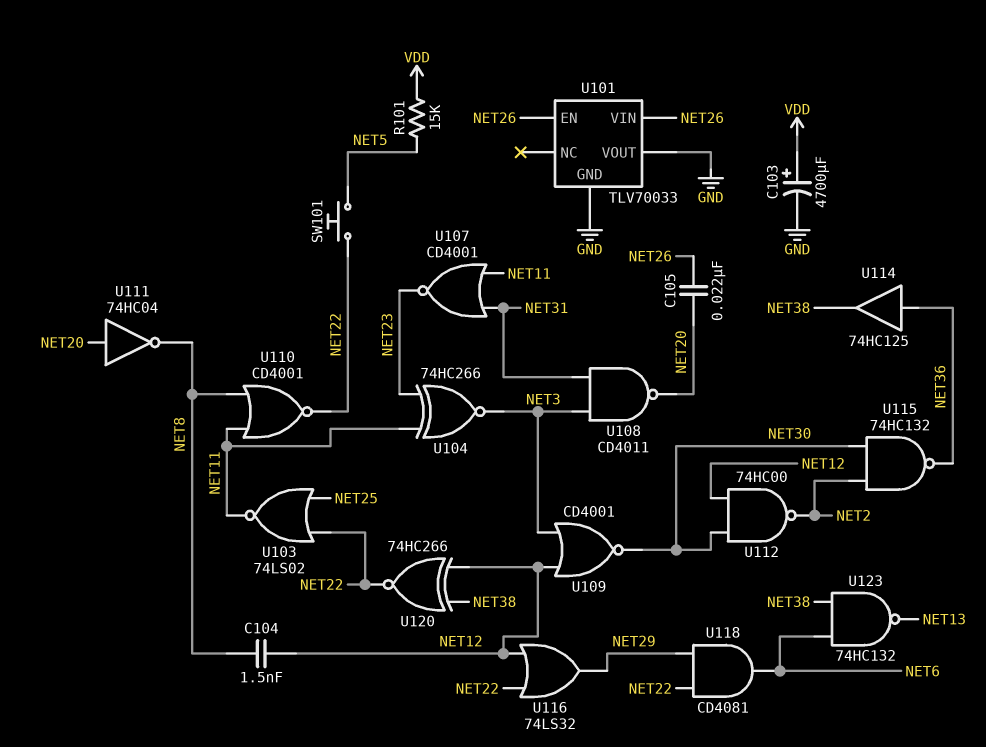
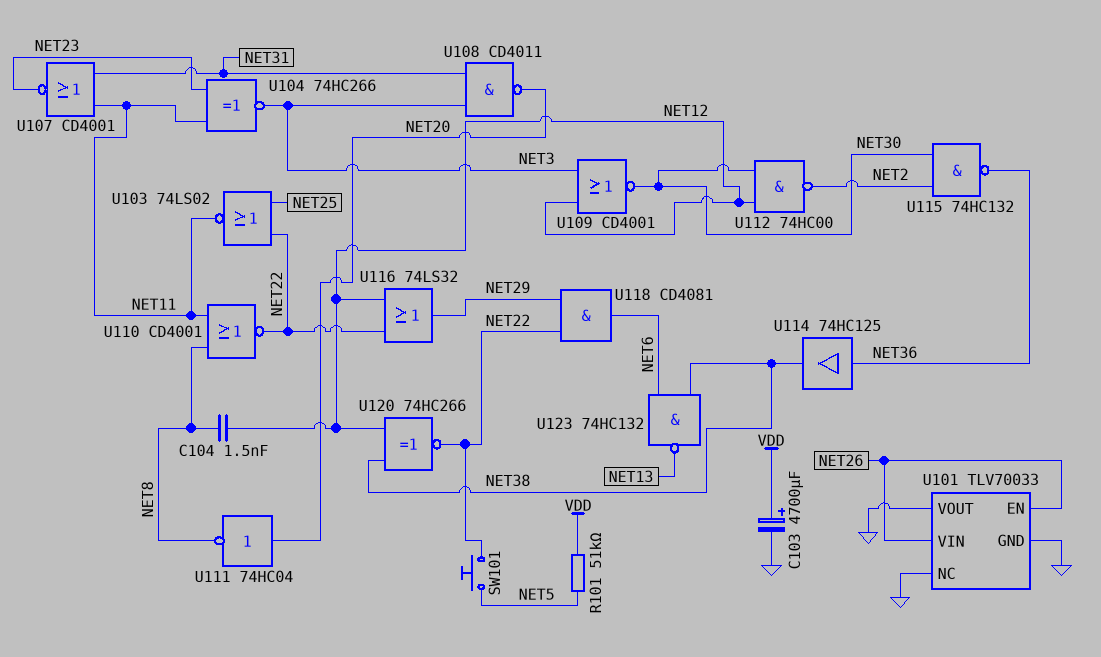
C105: 22nF (NET20, NET26) -> none
R101: 15k (NET5, VDD) -> 51k (NET5, VDD)
U101 pin NC: none -> GND

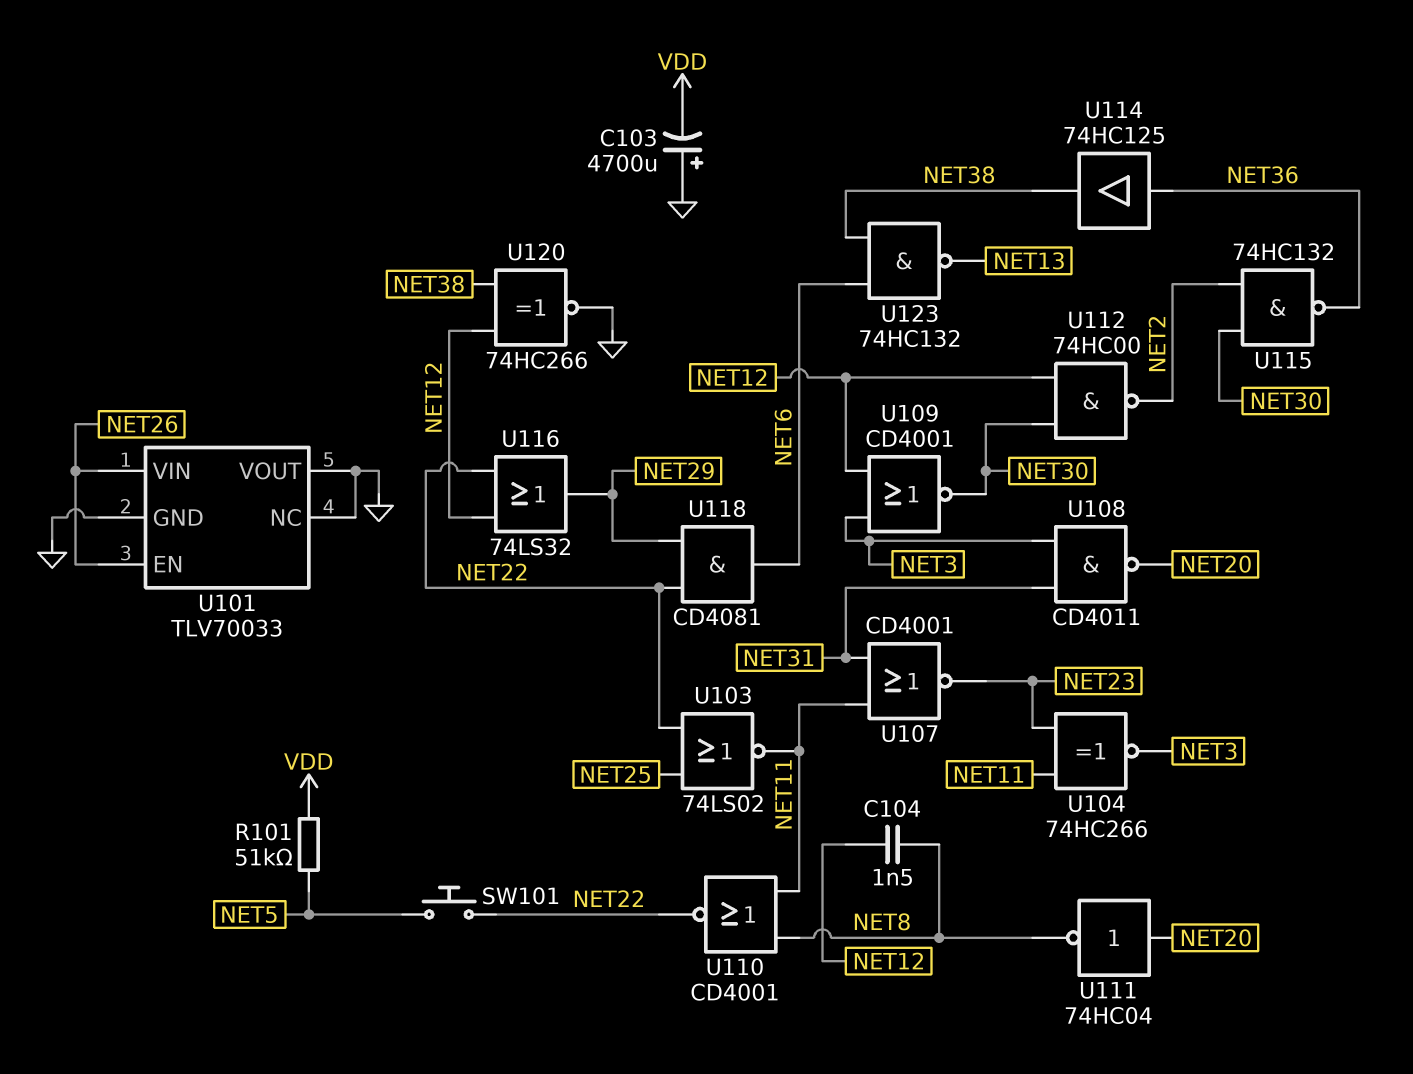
C103: 4700uF (plus VDD, minus GND) -> 4700uF (plus GND, minus VDD)
U120: XNOR 74HC266 (in NET12, in NET38, out NET22) -> XNOR 74HC266 (in NET12, in NET38, out GND)

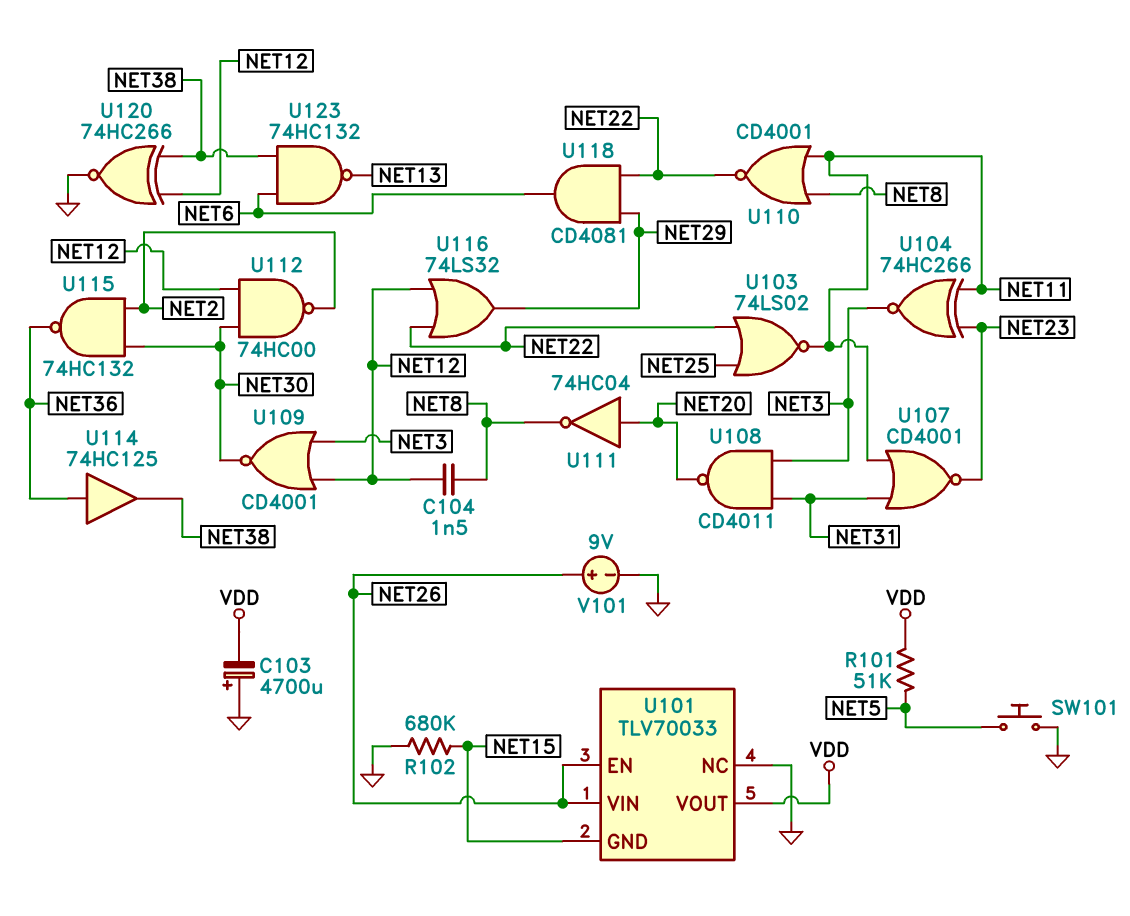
R102: none -> 680k (GND, NET15)
SW101: button (NET5, NET22) -> button (GND, NET5)
U101 pin GND: GND -> NET15
U101 pin VOUT: GND -> VDD
V101: none -> 9V (plus NET26, minus GND)

